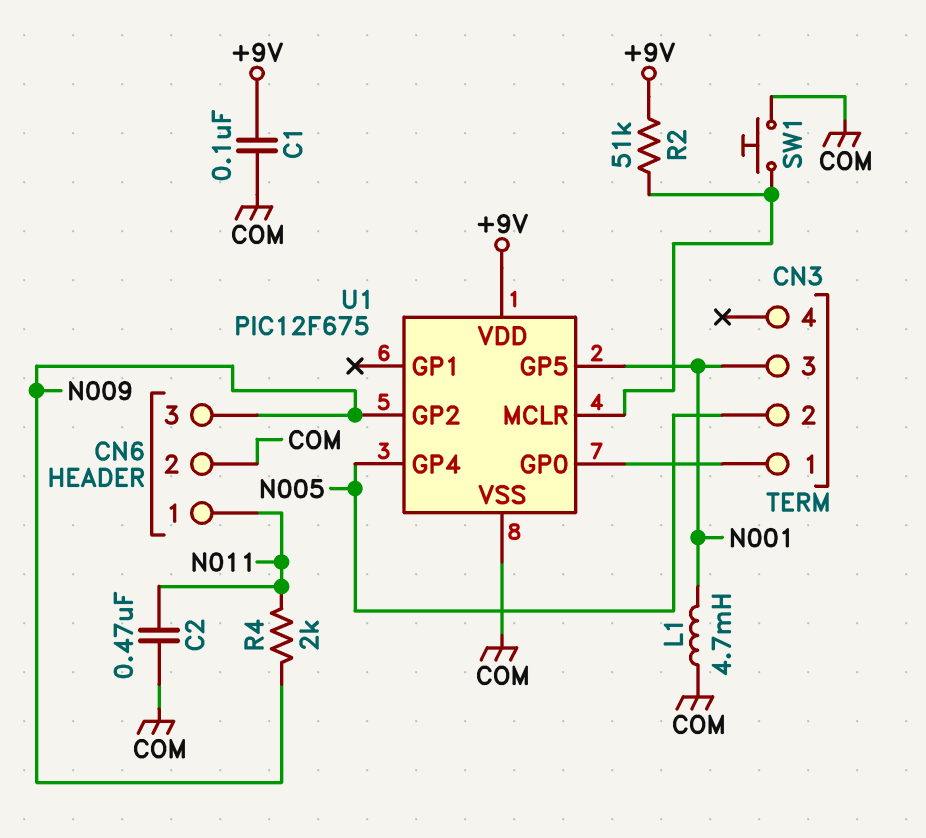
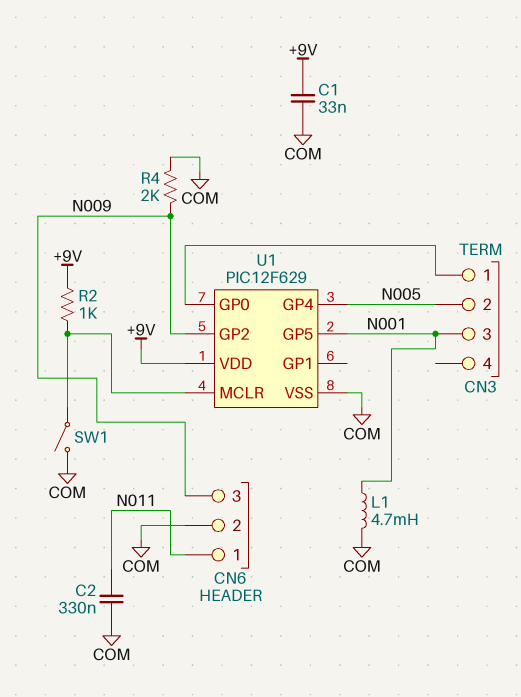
C1: 100nF (+9V, COM) -> 33nF (+9V, COM)
C2: 470nF (COM, N011) -> 330nF (COM, N011)
R2: 51k (+9V, U1/MCLR) -> 1k (+9V, U1/MCLR)
R4: 2k (N009, N011) -> 2k (COM, N009)
SW1: button (COM, U1/MCLR) -> switch (COM, U1/MCLR)
U1: PIC12F675 -> PIC12F629

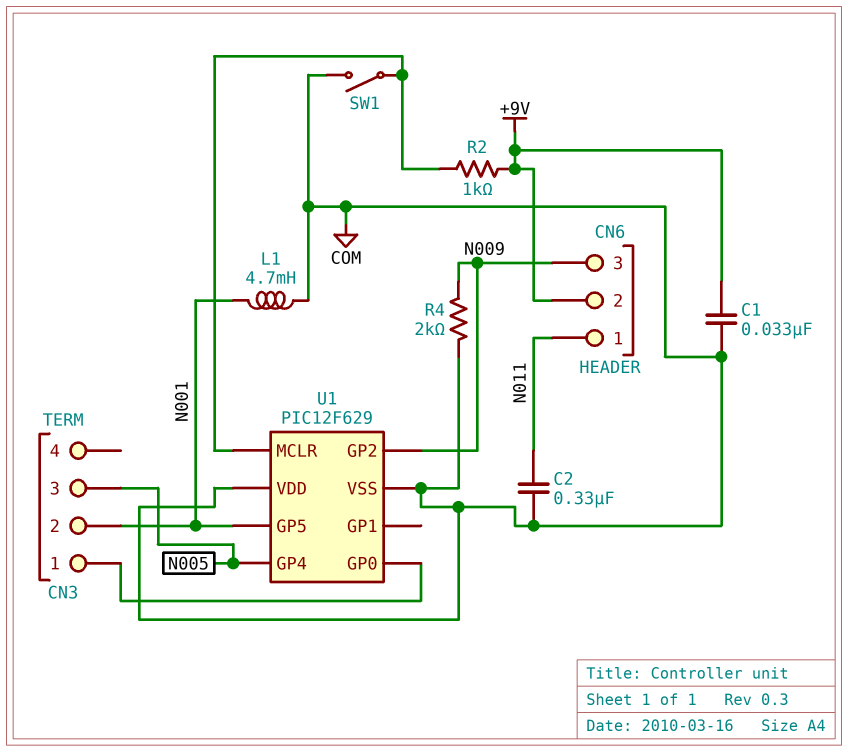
CN3 pin 2: N005 -> N001
CN3 pin 3: N001 -> N005
CN6 pin 2: COM -> +9V
U1 pin VDD: +9V -> COM

